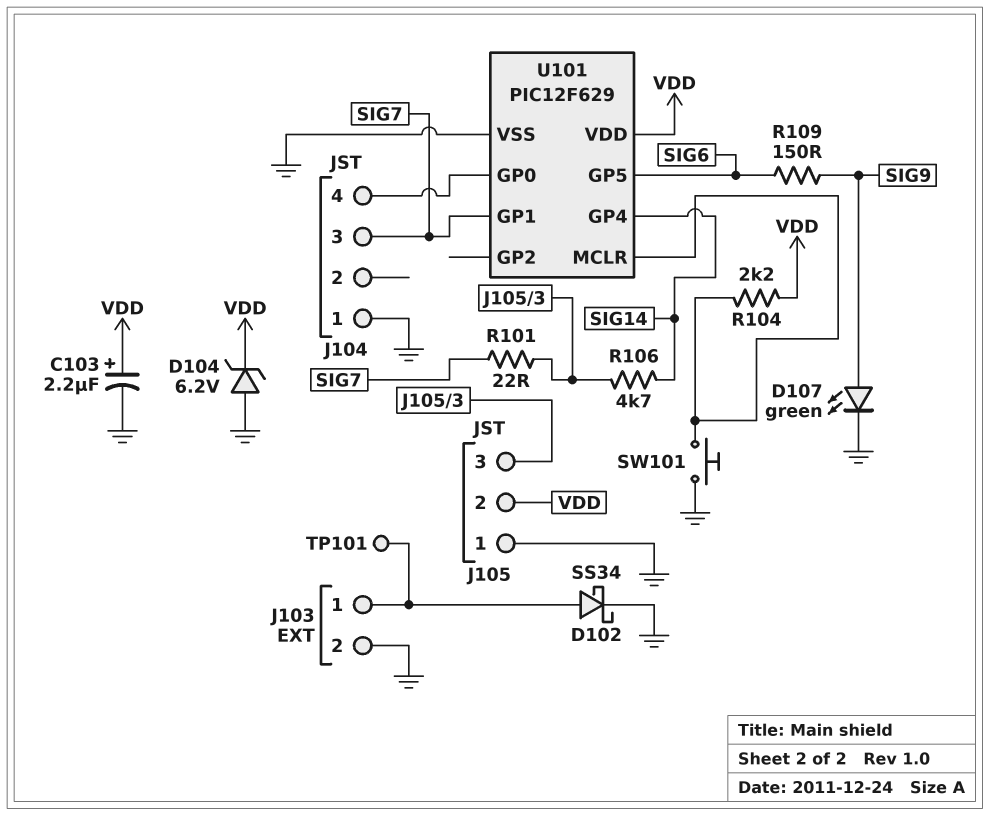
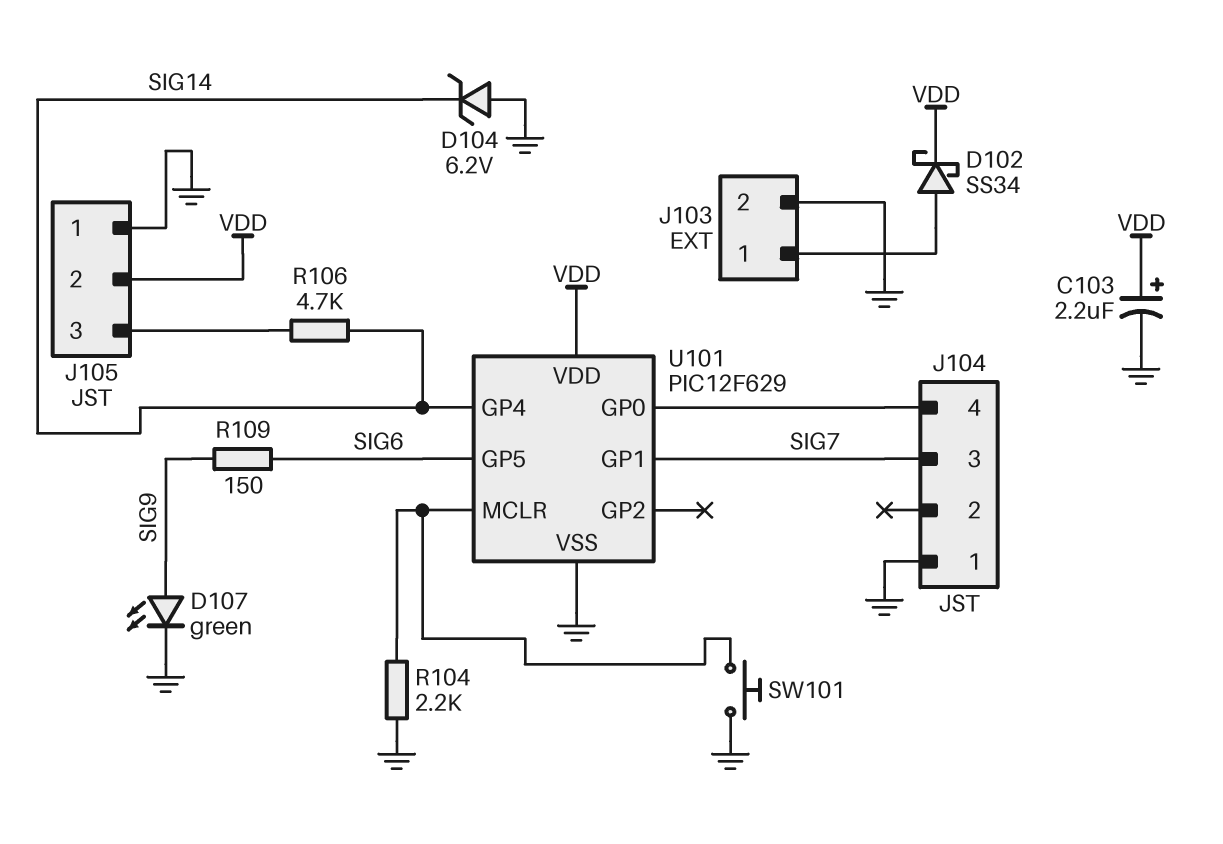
D102: schottky SS34 (A J103/1, K GND) -> schottky SS34 (A J103/1, K VDD)
D104: zener 6.2V (A GND, K VDD) -> zener 6.2V (A GND, K SIG14)
R101: 22 (J105/3, SIG7) -> none
R104: 2.2k (U101/MCLR, VDD) -> 2.2k (GND, U101/MCLR)
TP101: test point (J103/1) -> none

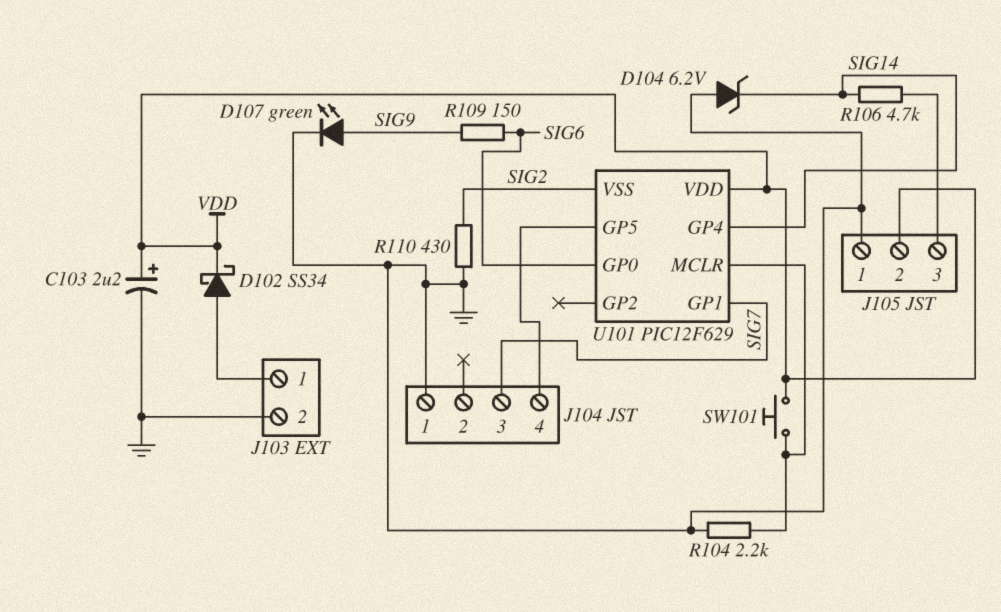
R110: none -> 430 (GND, SIG2)
SW101: button (GND, U101/MCLR) -> button (U101/MCLR, VDD)
U101 pin GP0: J104/4 -> SIG6
U101 pin GP5: SIG6 -> J104/4
U101 pin VSS: GND -> SIG2

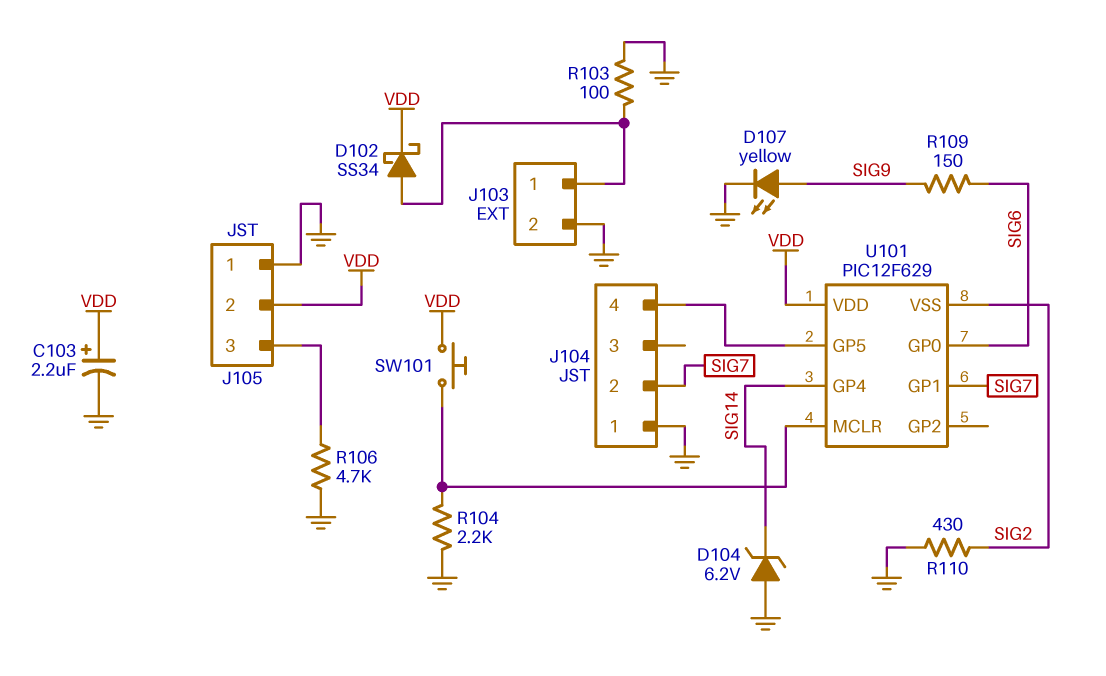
D107: LED green (A SIG9, K GND) -> LED yellow (A SIG9, K GND)
J104 pin 2: none -> SIG7
J104 pin 3: SIG7 -> none
R103: none -> 100 (GND, J103/1)
R106: 4.7k (J105/3, SIG14) -> 4.7k (GND, J105/3)

